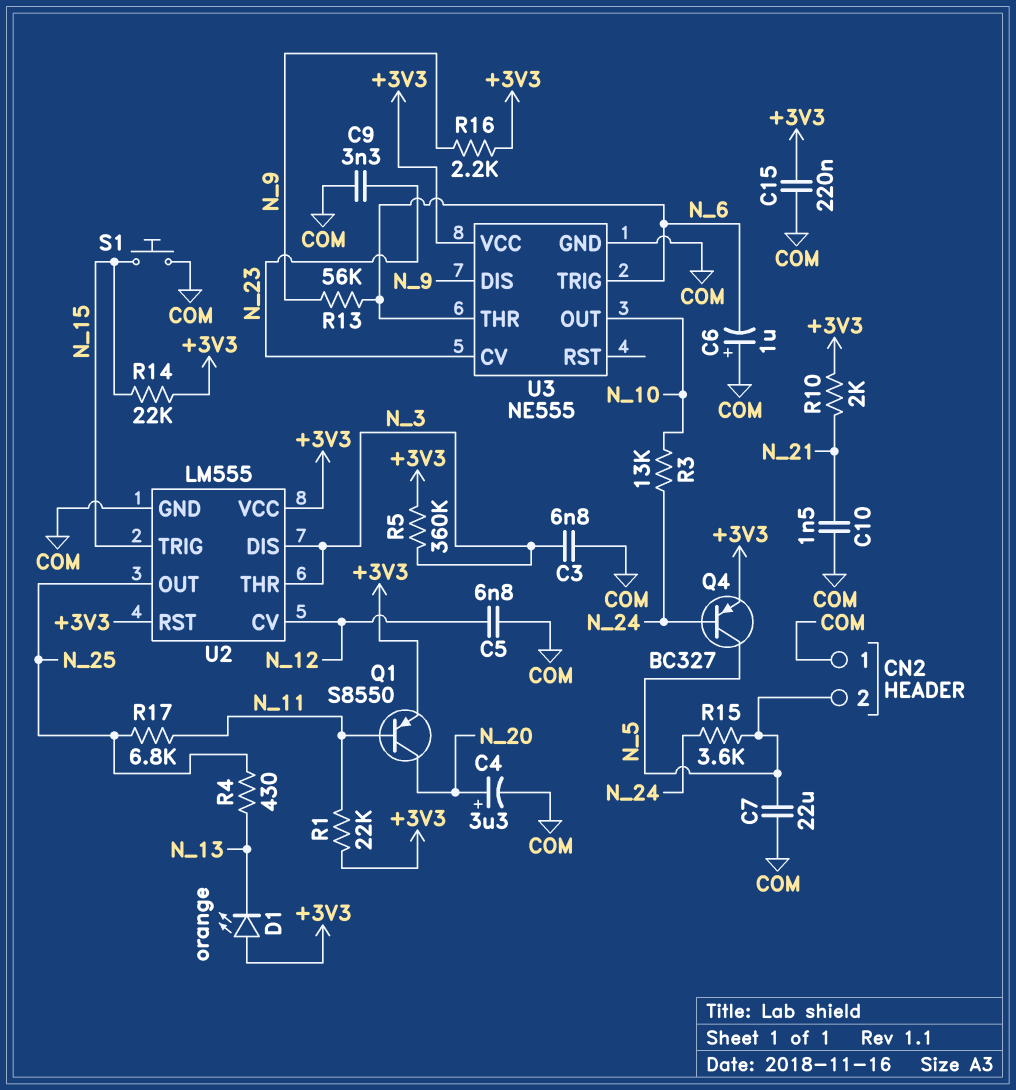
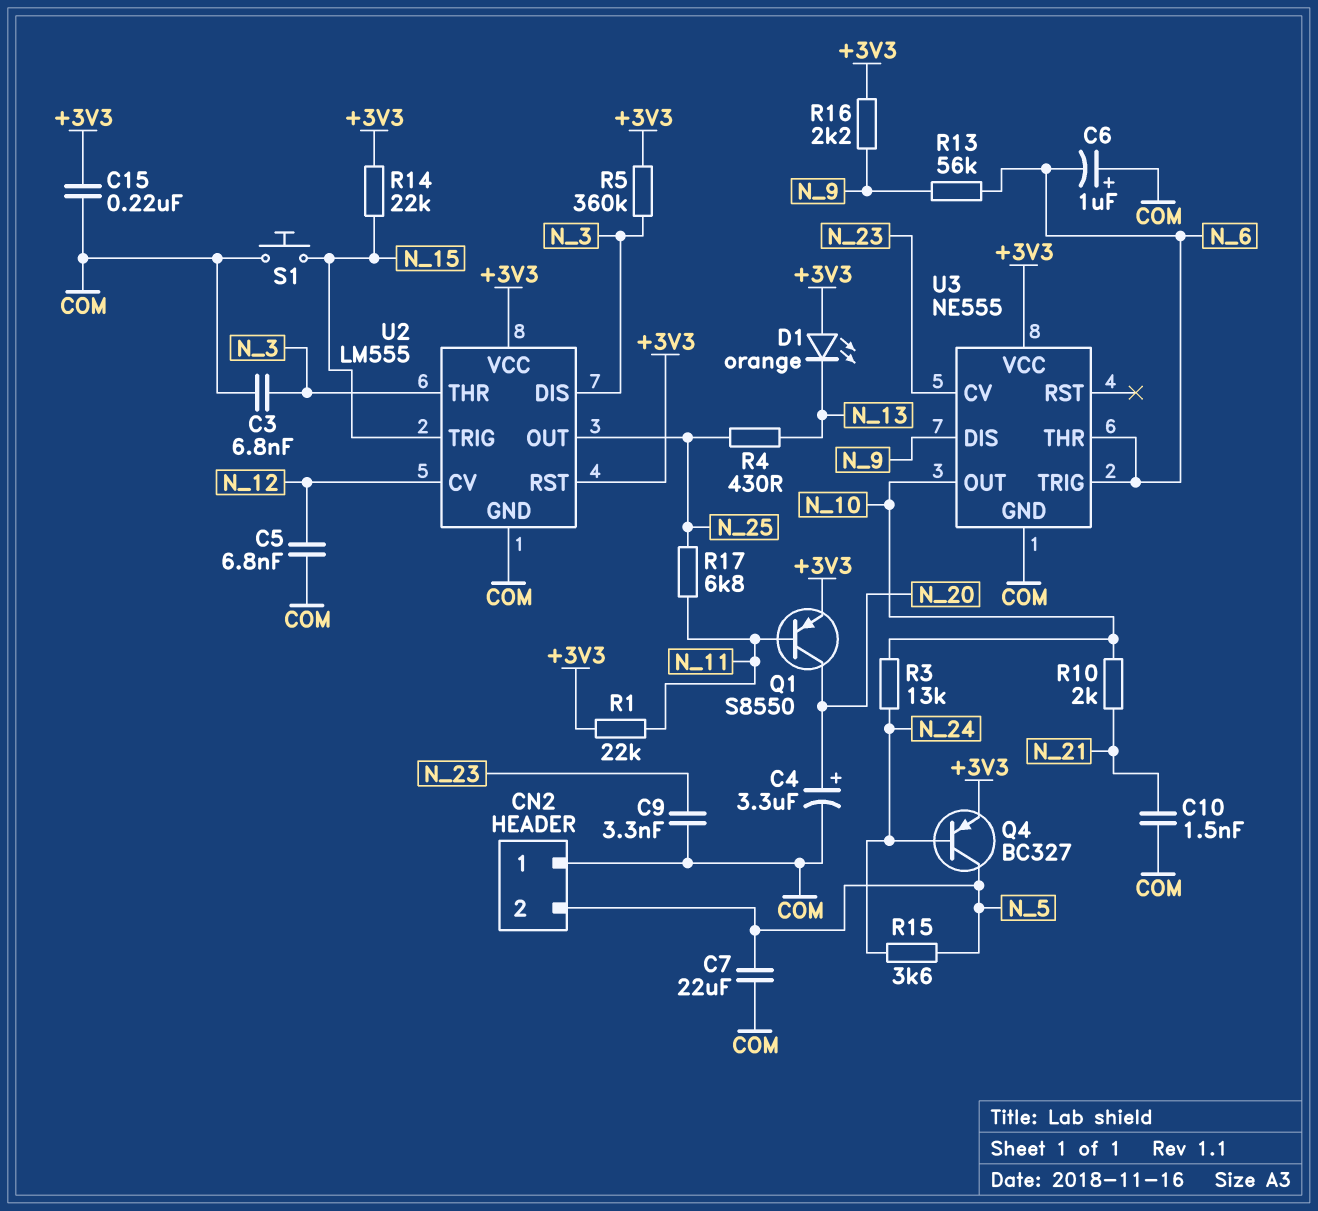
R10: 2k (+3V3, N_21) -> 2k (N_10, N_21)

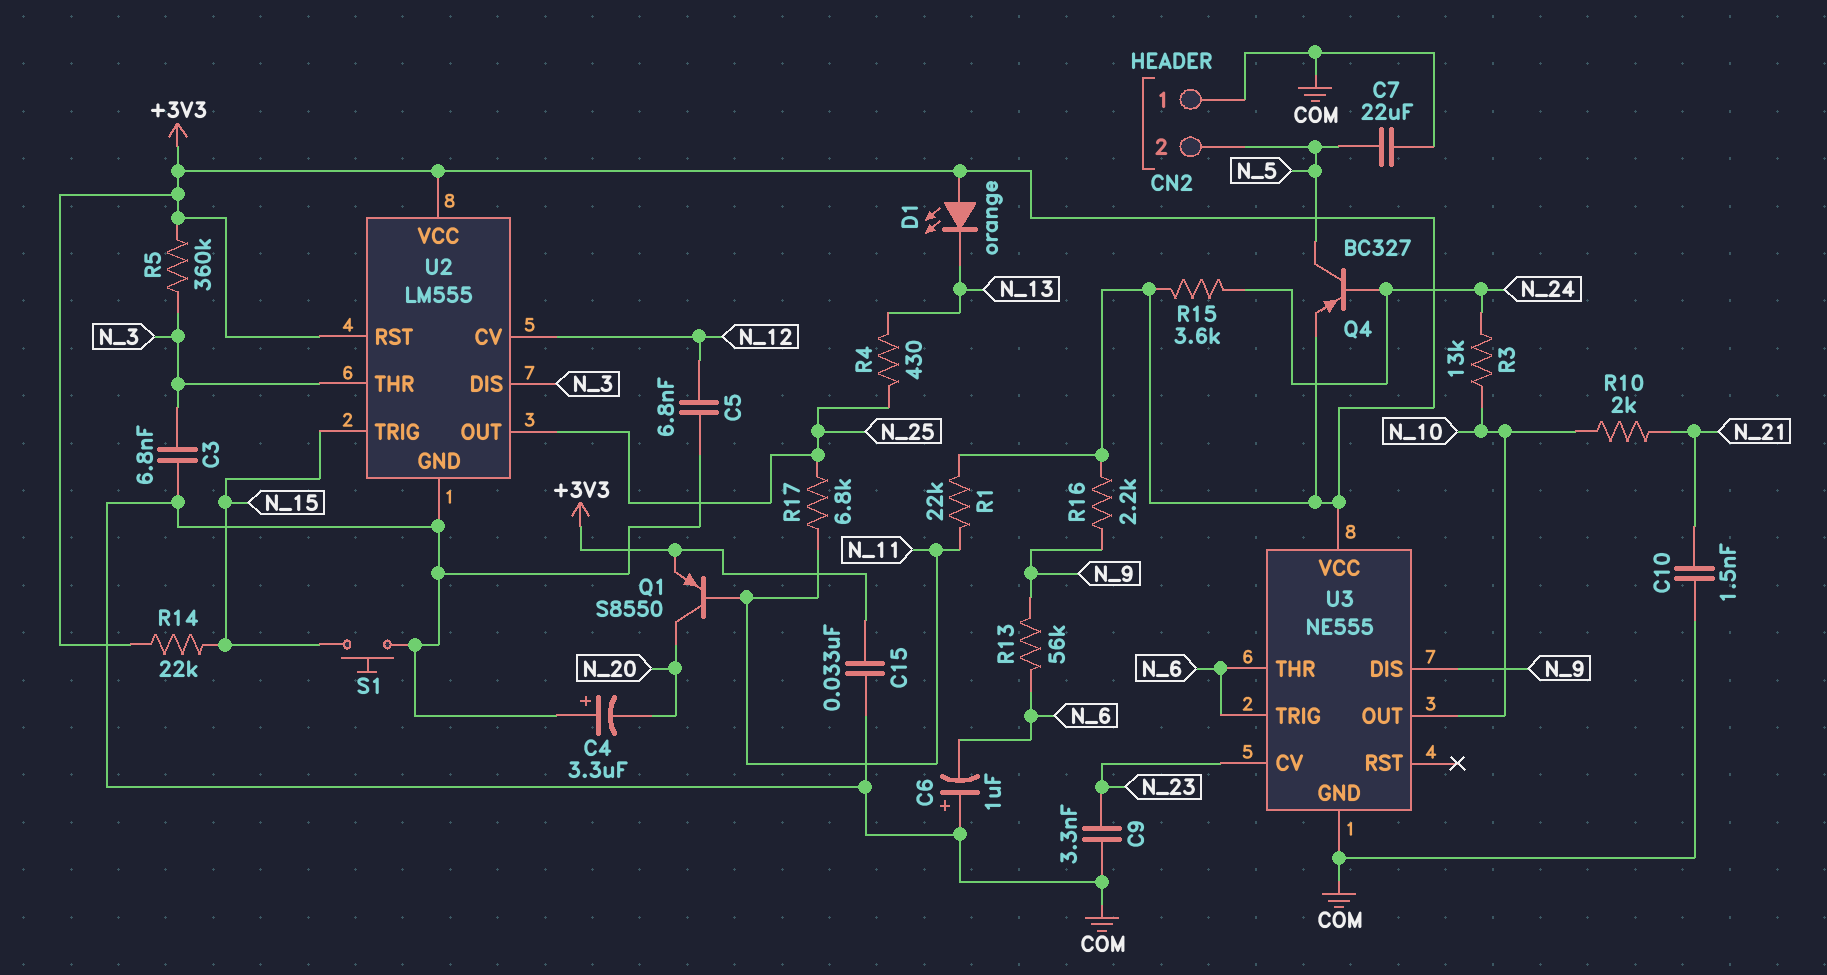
C4: 3.3uF (plus N_20, minus COM) -> 3.3uF (plus COM, minus N_20)
C15: 220nF (+3V3, COM) -> 33nF (+3V3, COM)
R15: 3.6k (N_5, N_24) -> 3.6k (+3V3, N_24)

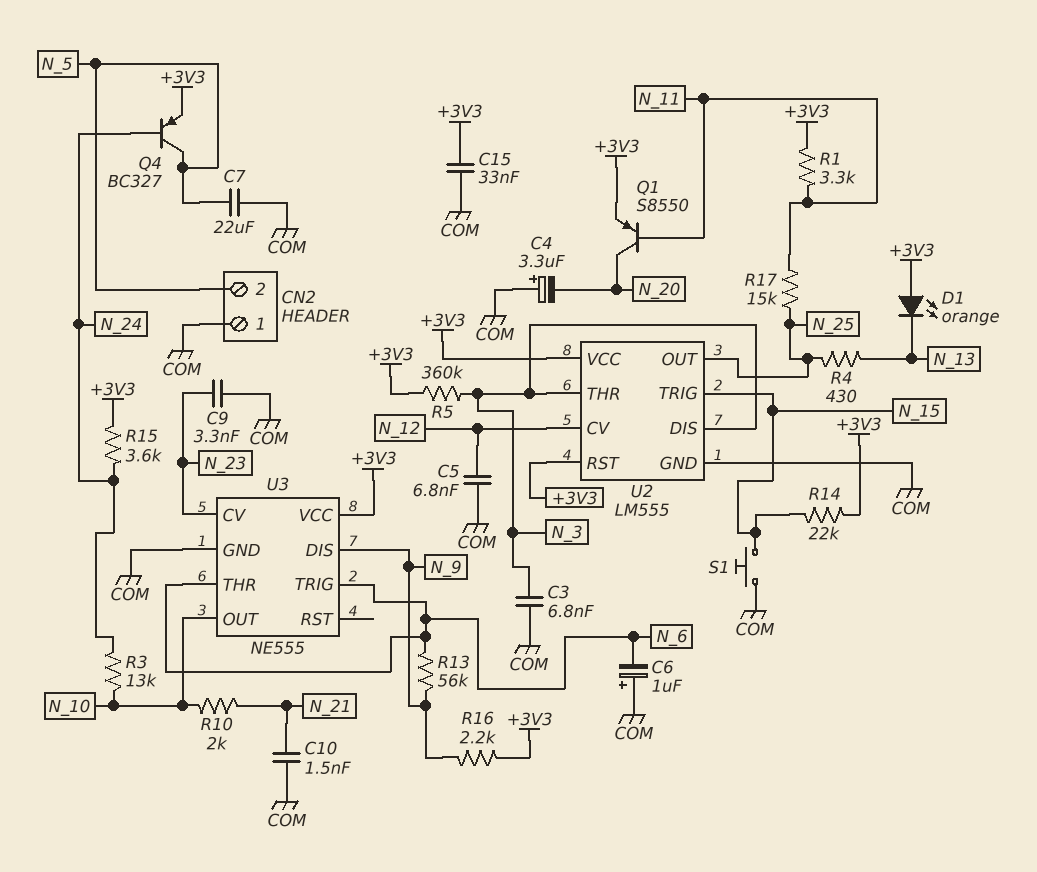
R1: 22k (+3V3, N_11) -> 3.3k (+3V3, N_11)
R17: 6.8k (N_11, N_25) -> 15k (N_11, N_25)

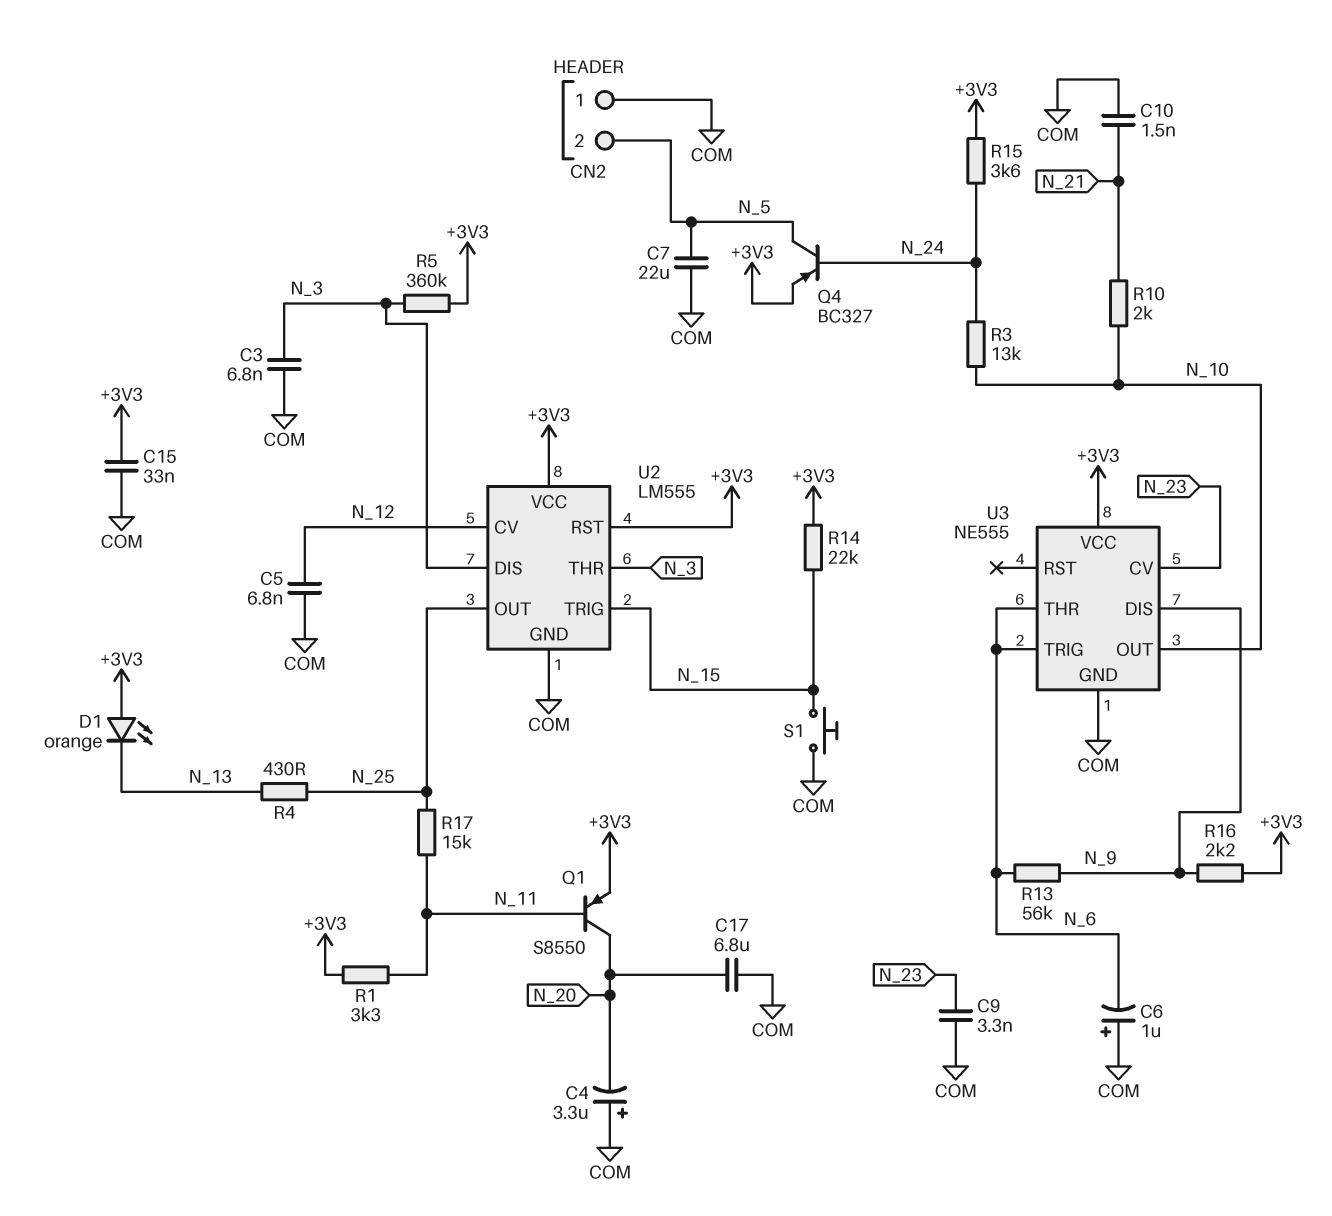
C17: none -> 6.8uF (COM, N_20)

